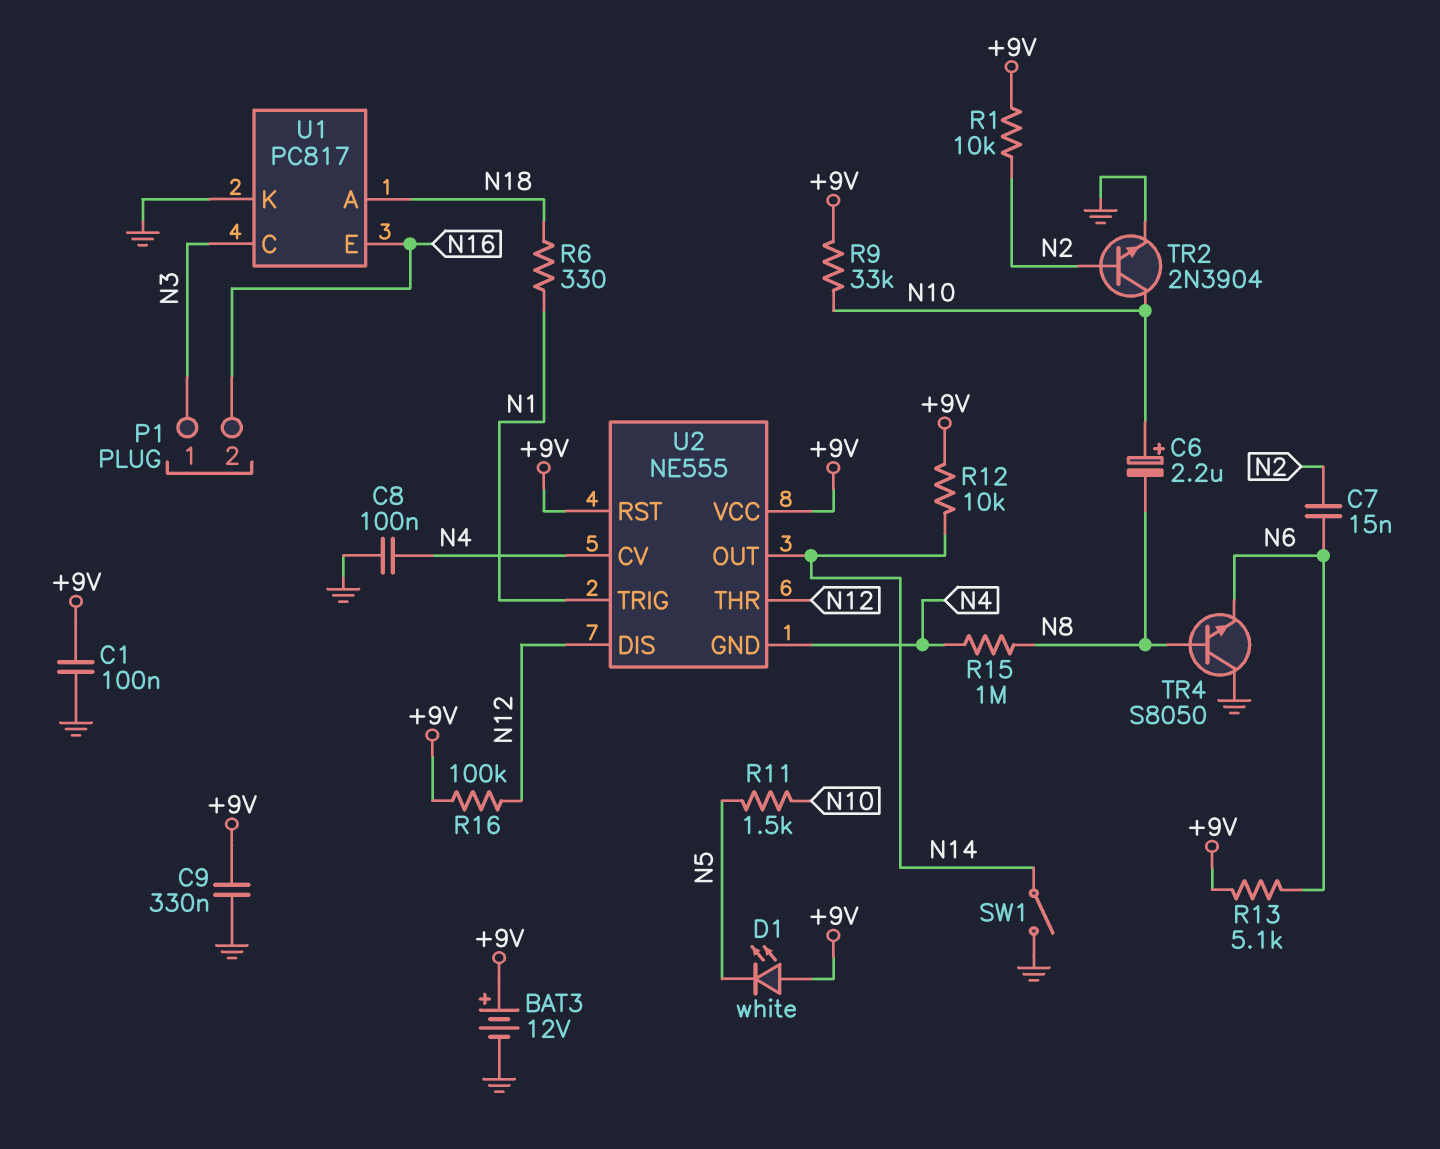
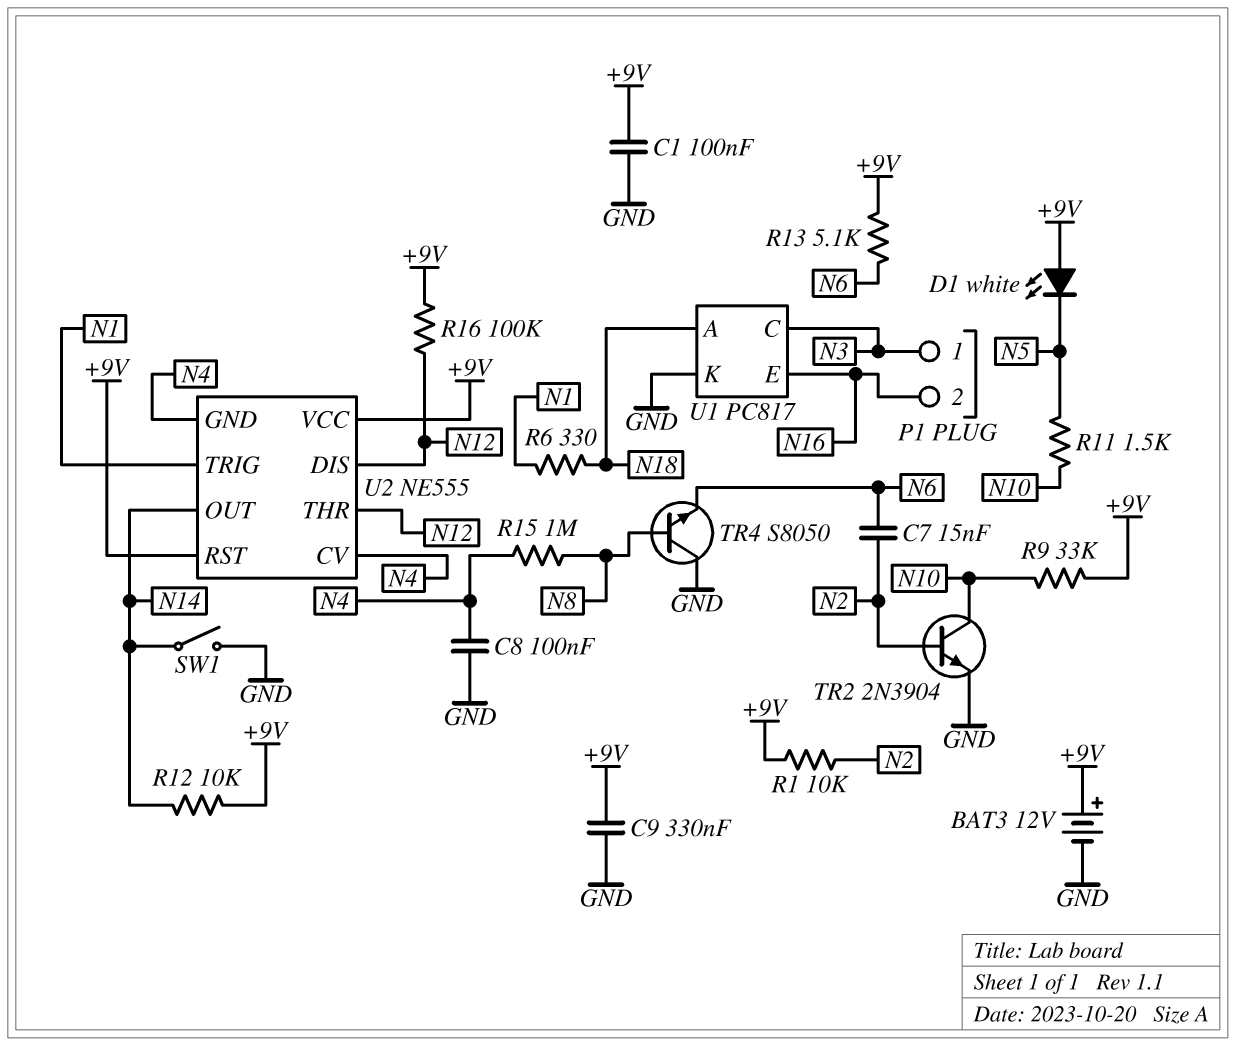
C6: 2.2uF (plus N10, minus N8) -> none

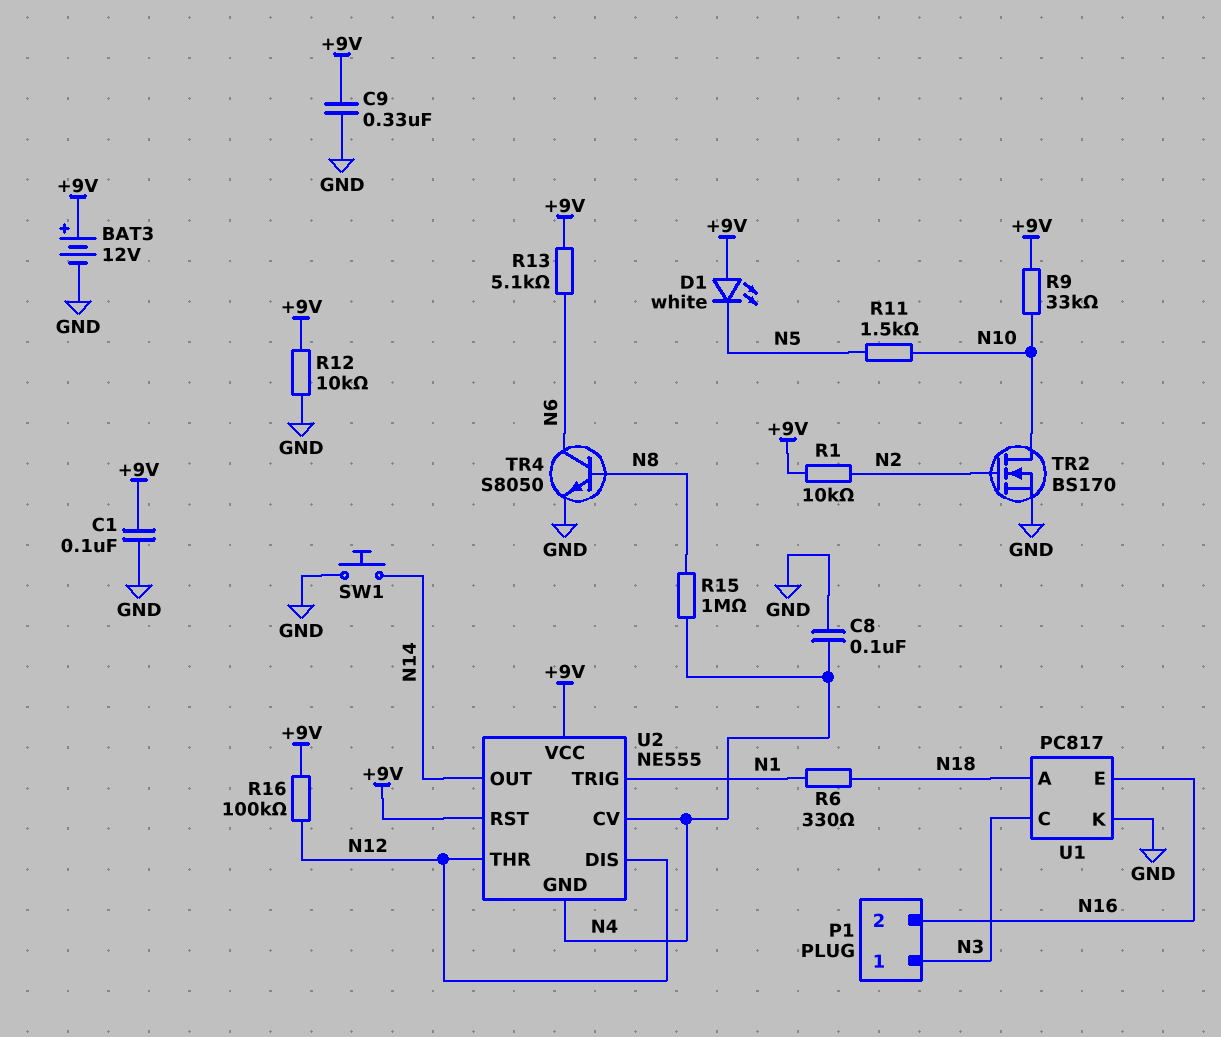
C7: 15nF (N2, N6) -> none
R12: 10k (+9V, N14) -> 10k (+9V, GND)
SW1: switch (GND, N14) -> button (GND, N14)
TR2: NPN 2N3904 (B N2, C N10, E GND) -> NMOS BS170 (G N2, D N10, S GND)
TR4: NPN S8050 (B N8, C GND, E N6) -> NPN S8050 (B N8, C N6, E GND)

